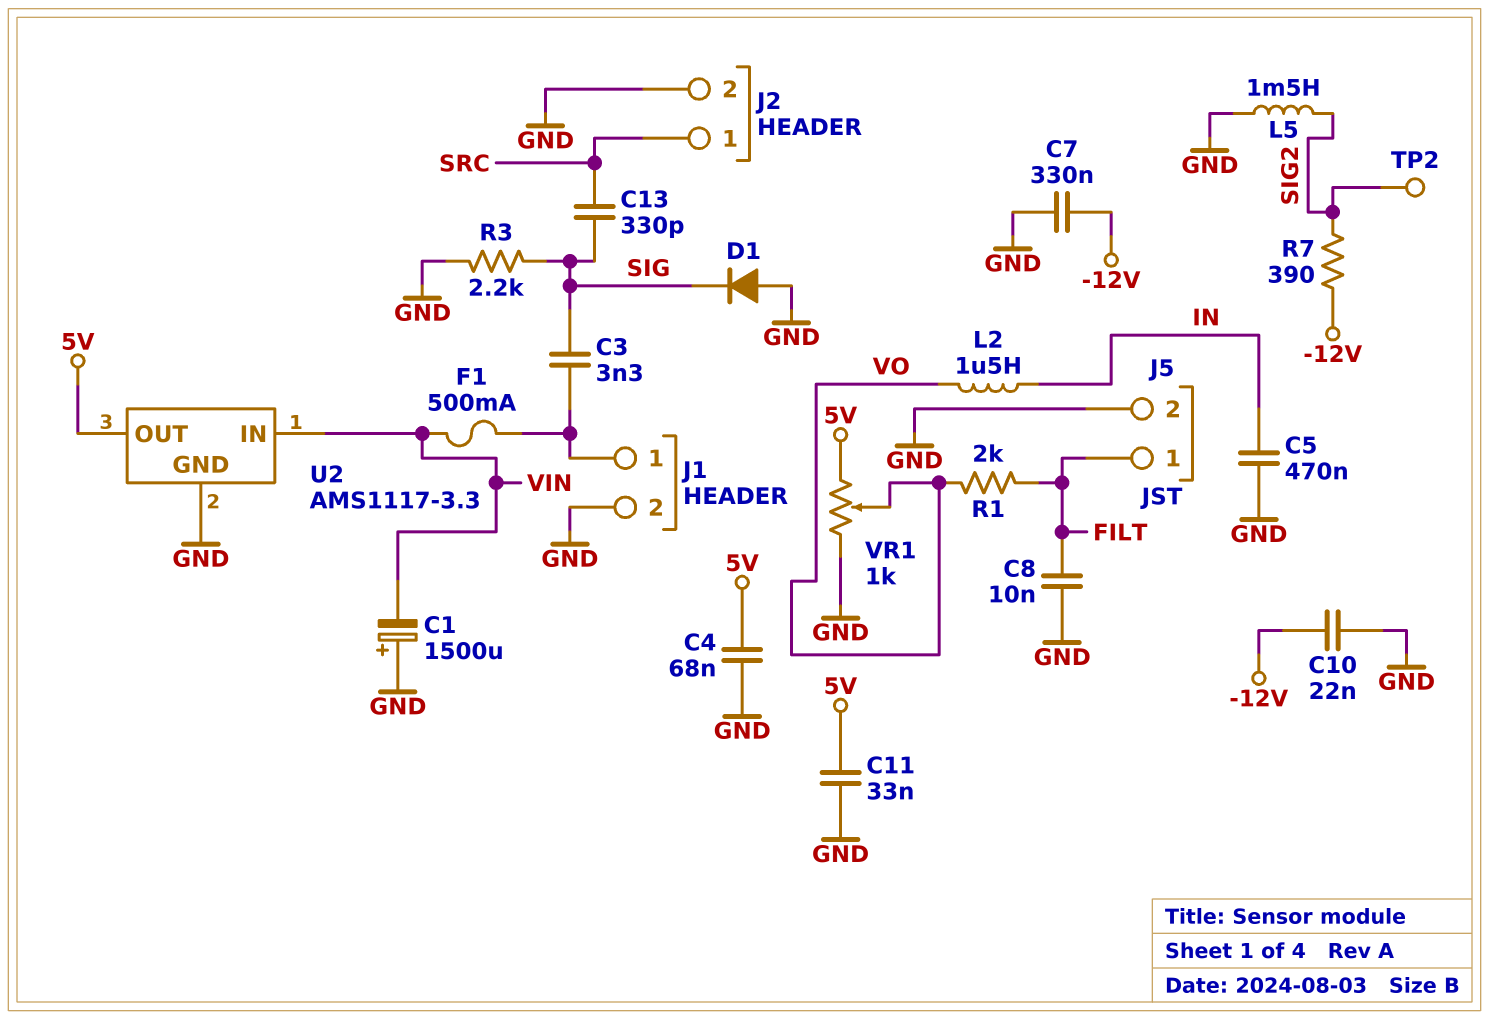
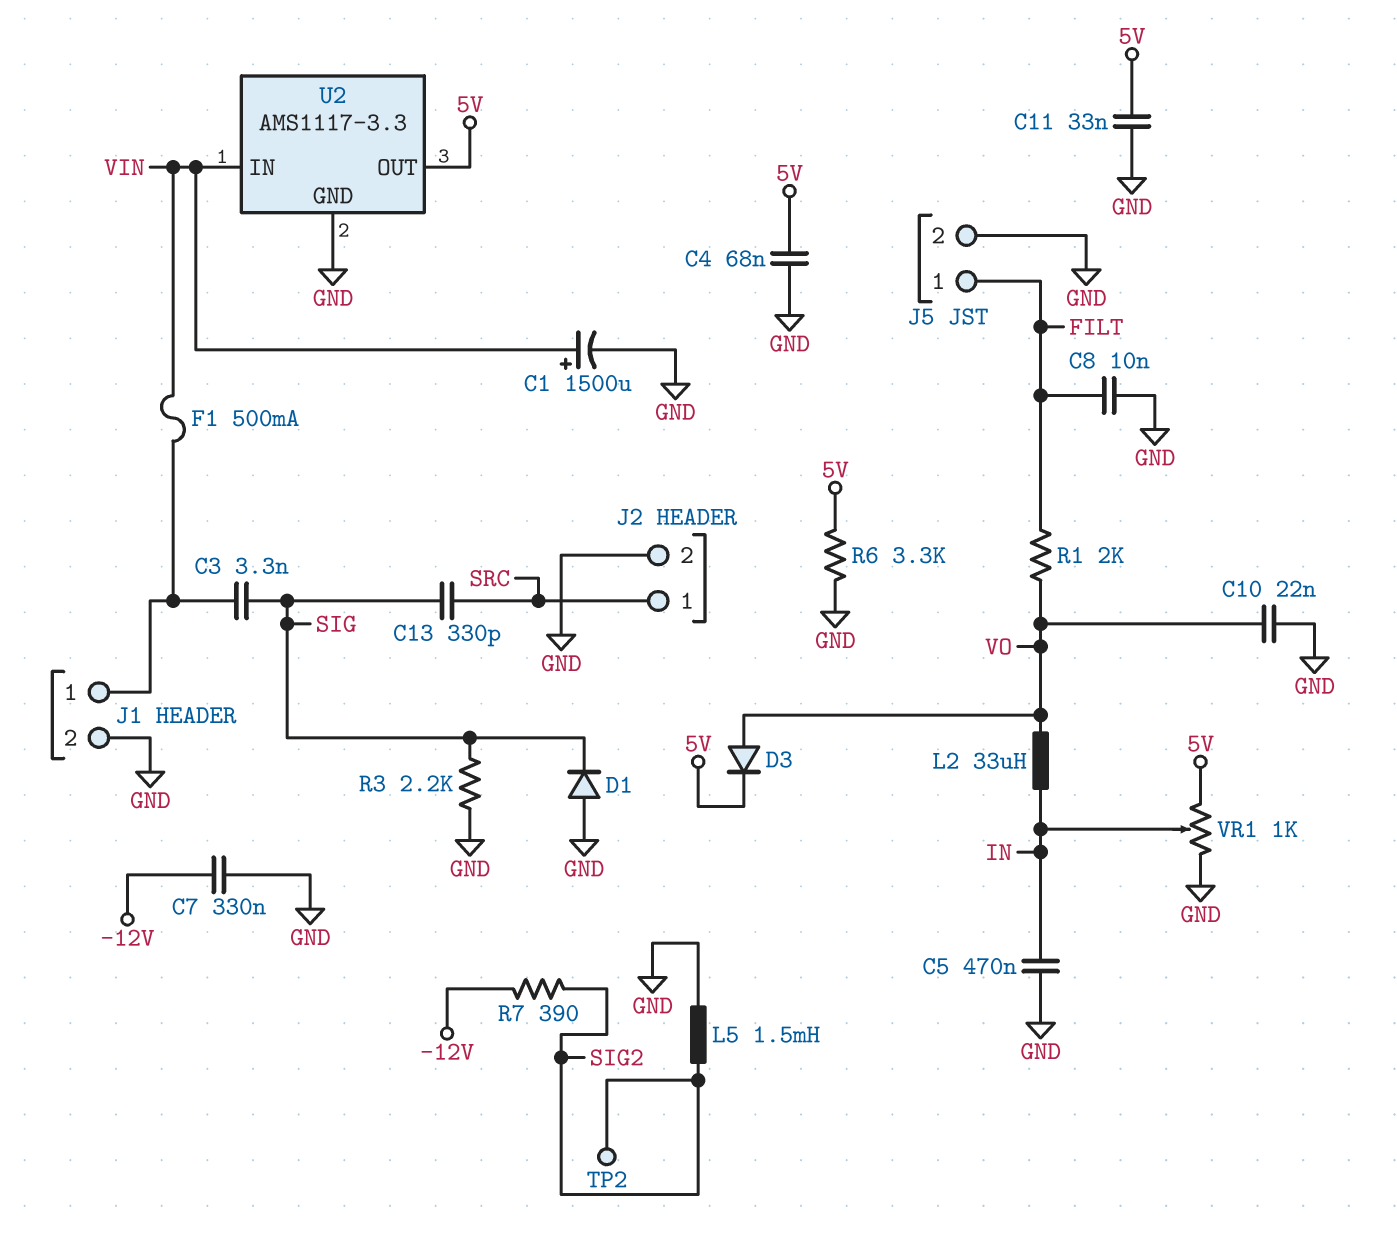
C1: 1500uF (plus GND, minus VIN) -> 1500uF (plus VIN, minus GND)
C10: 22nF (-12V, GND) -> 22nF (GND, VO)
D3: none -> diode (A VO, K 5V)
L2: 1.5uH (IN, VO) -> 33uH (IN, VO)
R6: none -> 3.3k (5V, GND)
VR1: 1k (5V, GND, wiper VO) -> 1k (5V, GND, wiper IN)

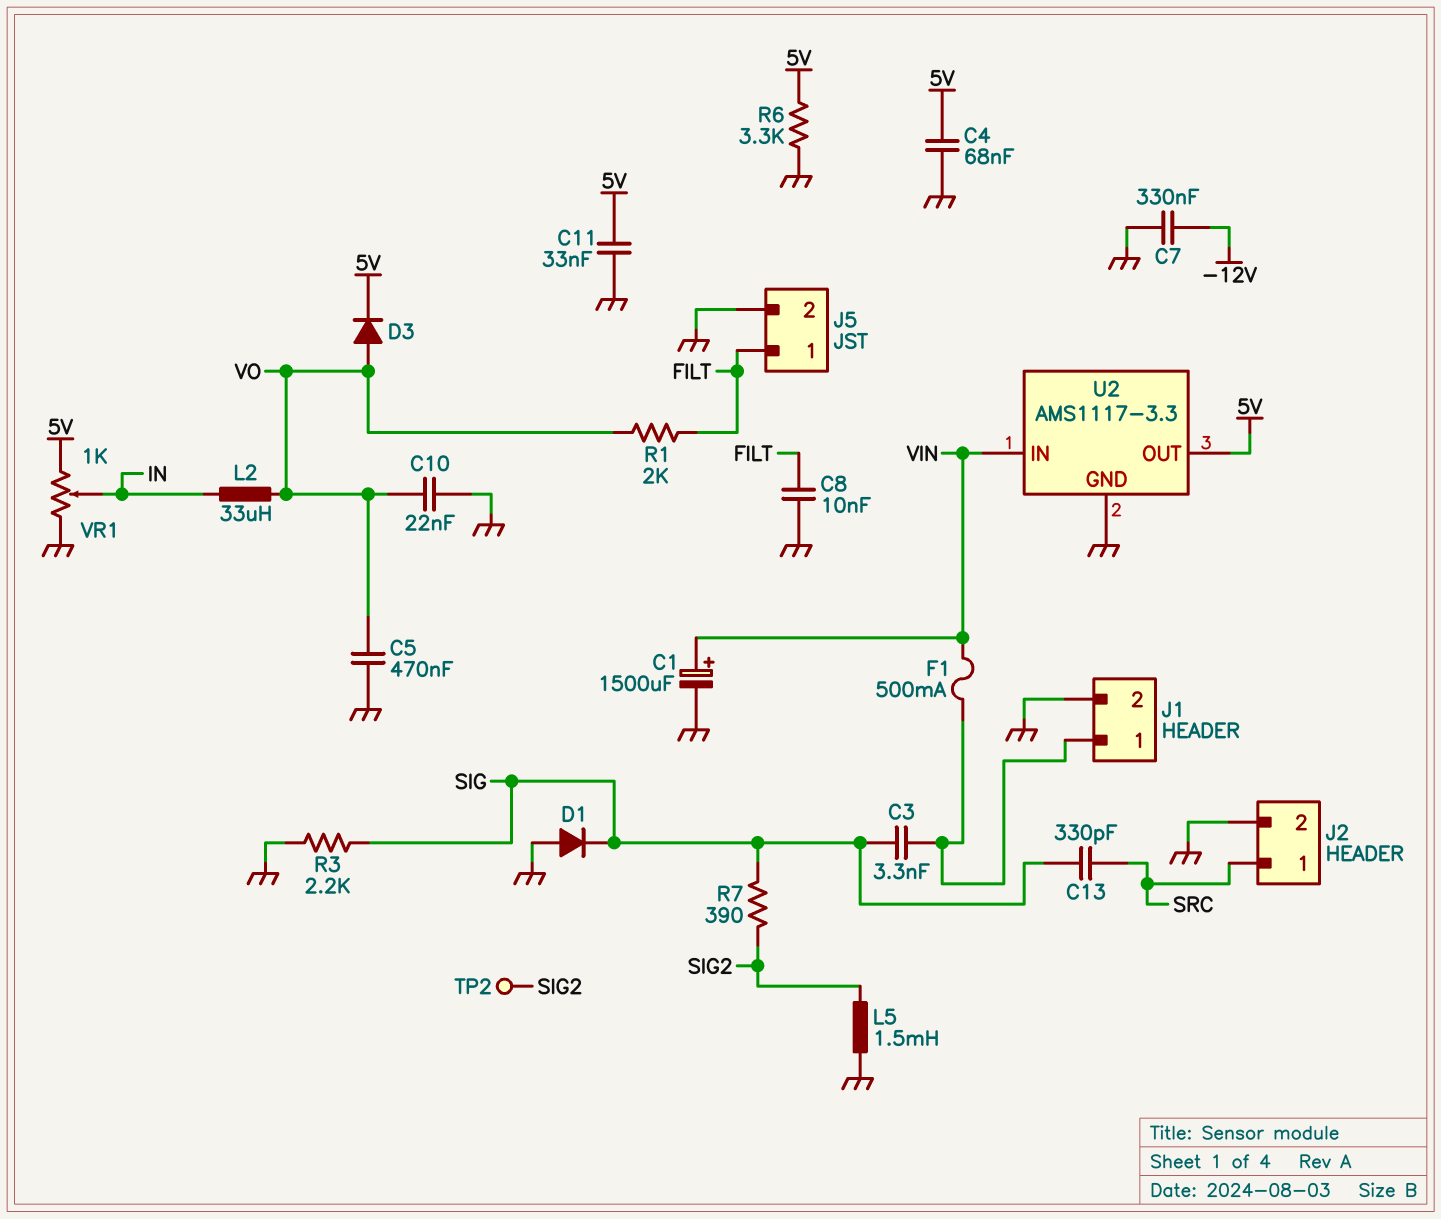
C5: 470nF (GND, IN) -> 470nF (GND, VO)
R7: 390 (-12V, SIG2) -> 390 (SIG, SIG2)

